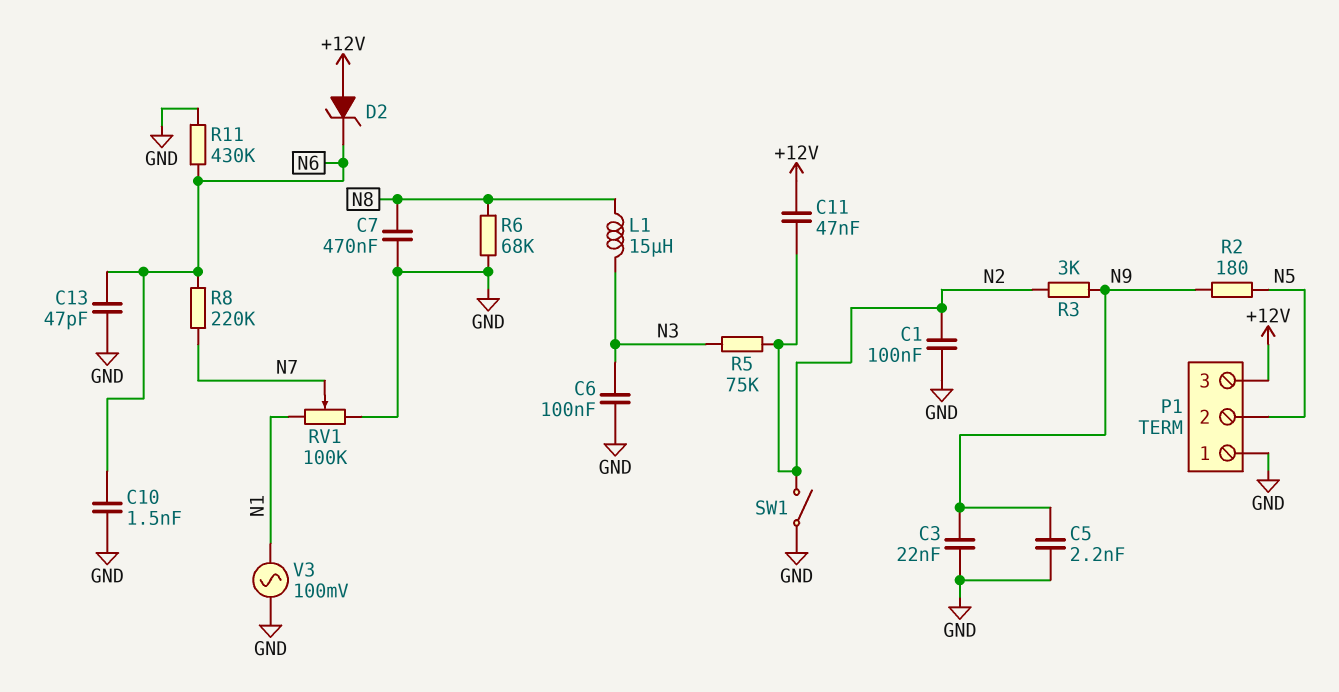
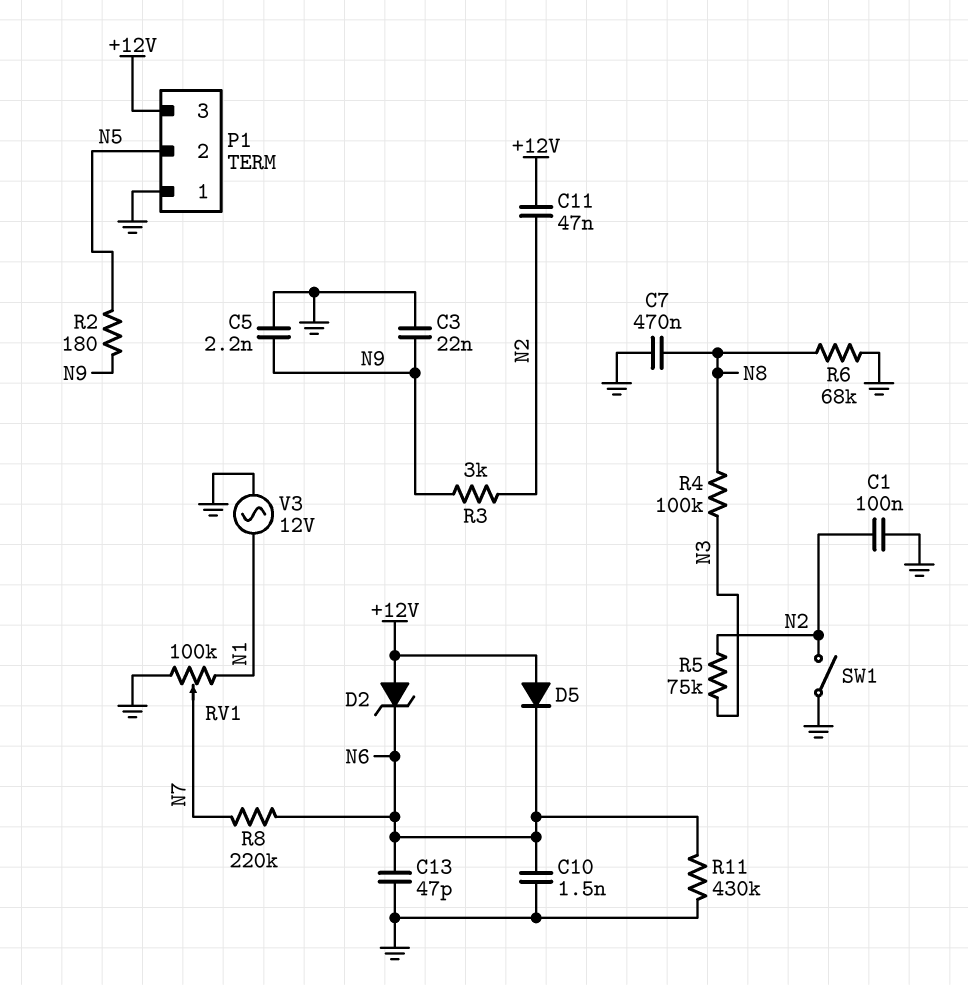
C6: 100nF (GND, N3) -> none
D5: none -> diode (A +12V, K N6)
L1: 15uH (N3, N8) -> none
R4: none -> 100k (N3, N8)
V3: AC 100mV (GND, N1) -> AC 12V (GND, N1)

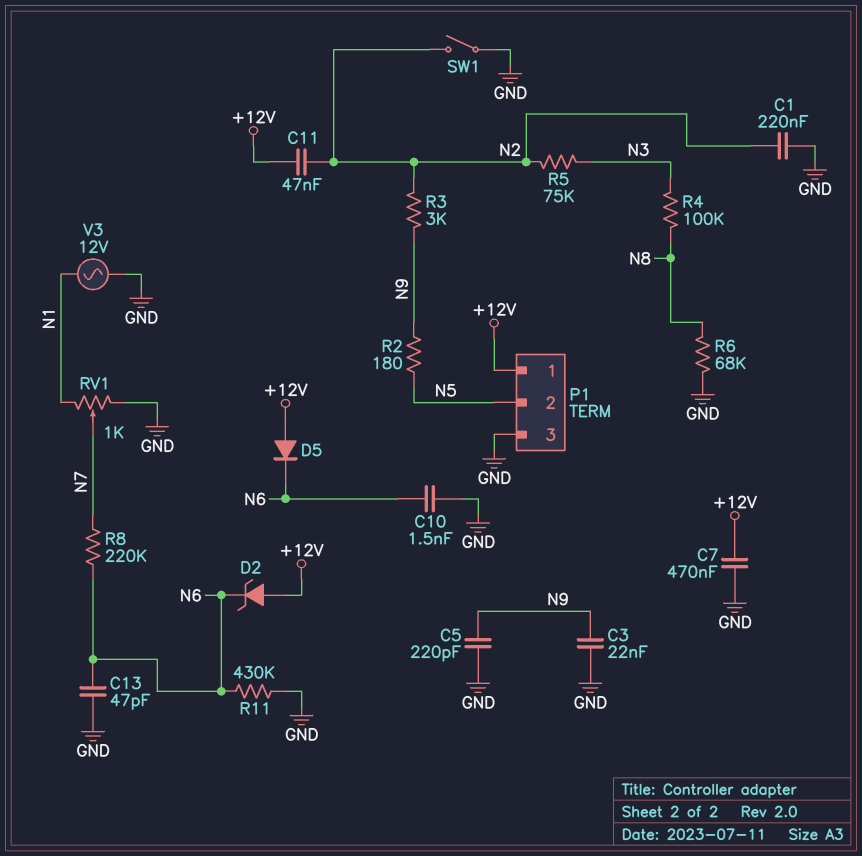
C1: 100nF (GND, N2) -> 220nF (GND, N2)
C5: 2.2nF (GND, N9) -> 220pF (GND, N9)
C7: 470nF (GND, N8) -> 470nF (+12V, GND)
P1 pin 1: GND -> +12V
P1 pin 3: +12V -> GND
RV1: 100k (GND, N1, wiper N7) -> 1k (GND, N1, wiper N7)

